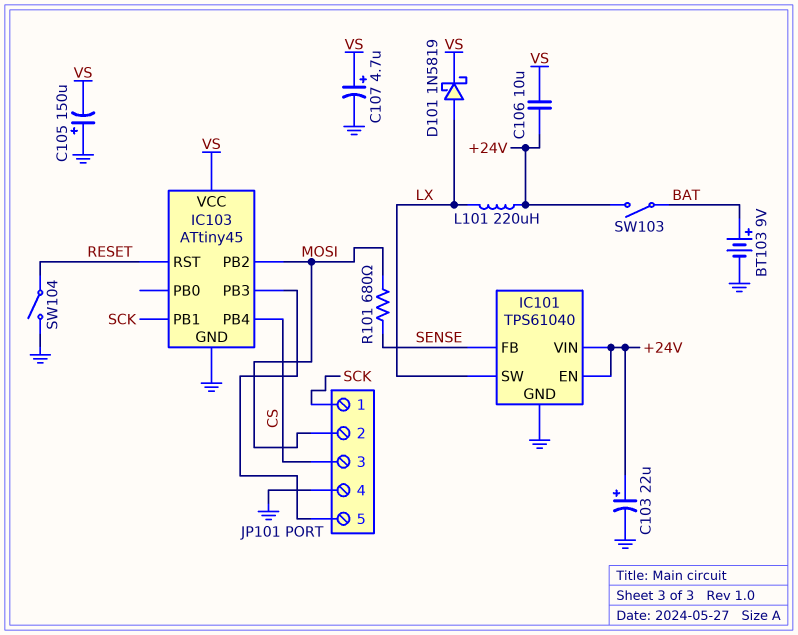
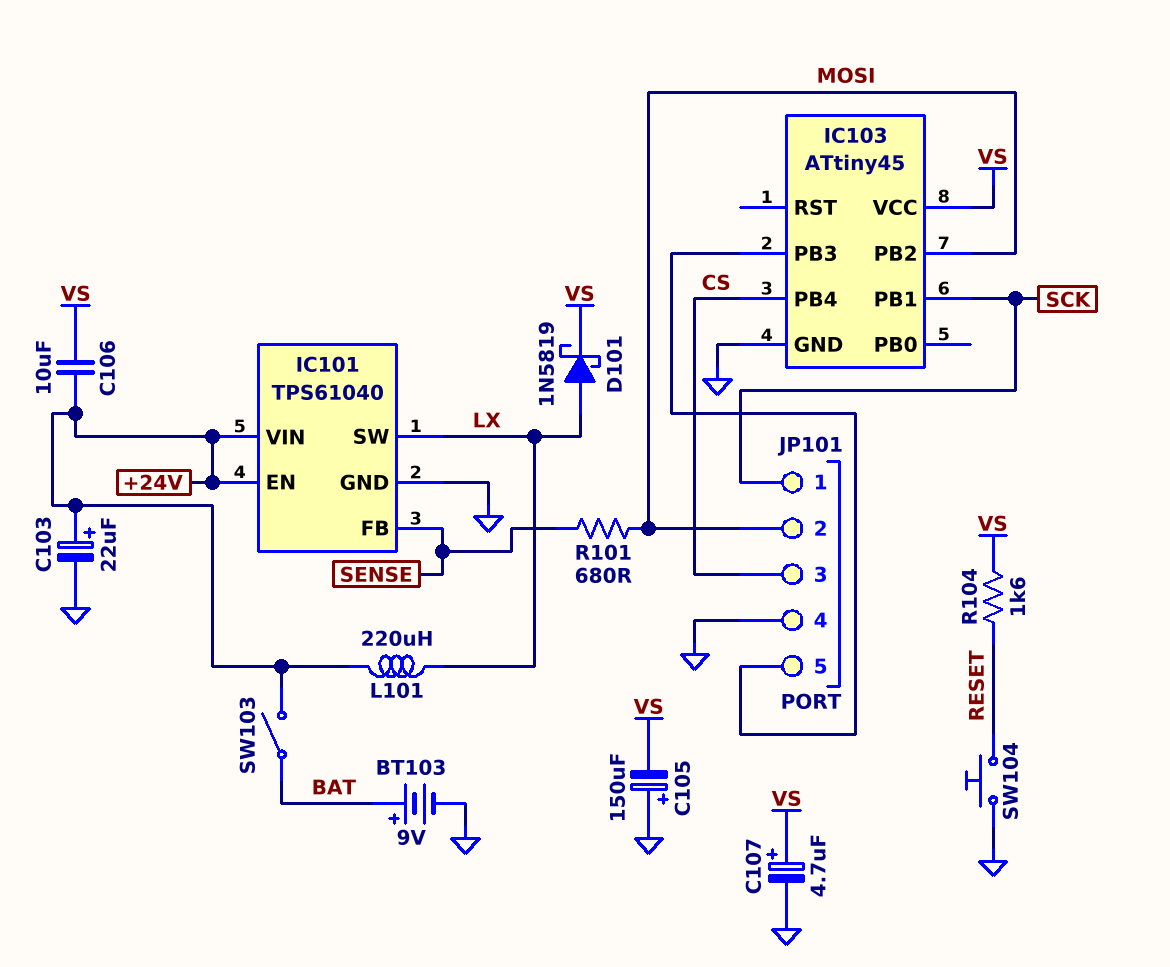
IC103 pin RST: RESET -> none
R104: none -> 1.6k (RESET, VS)
SW104: switch (GND, RESET) -> button (GND, RESET)

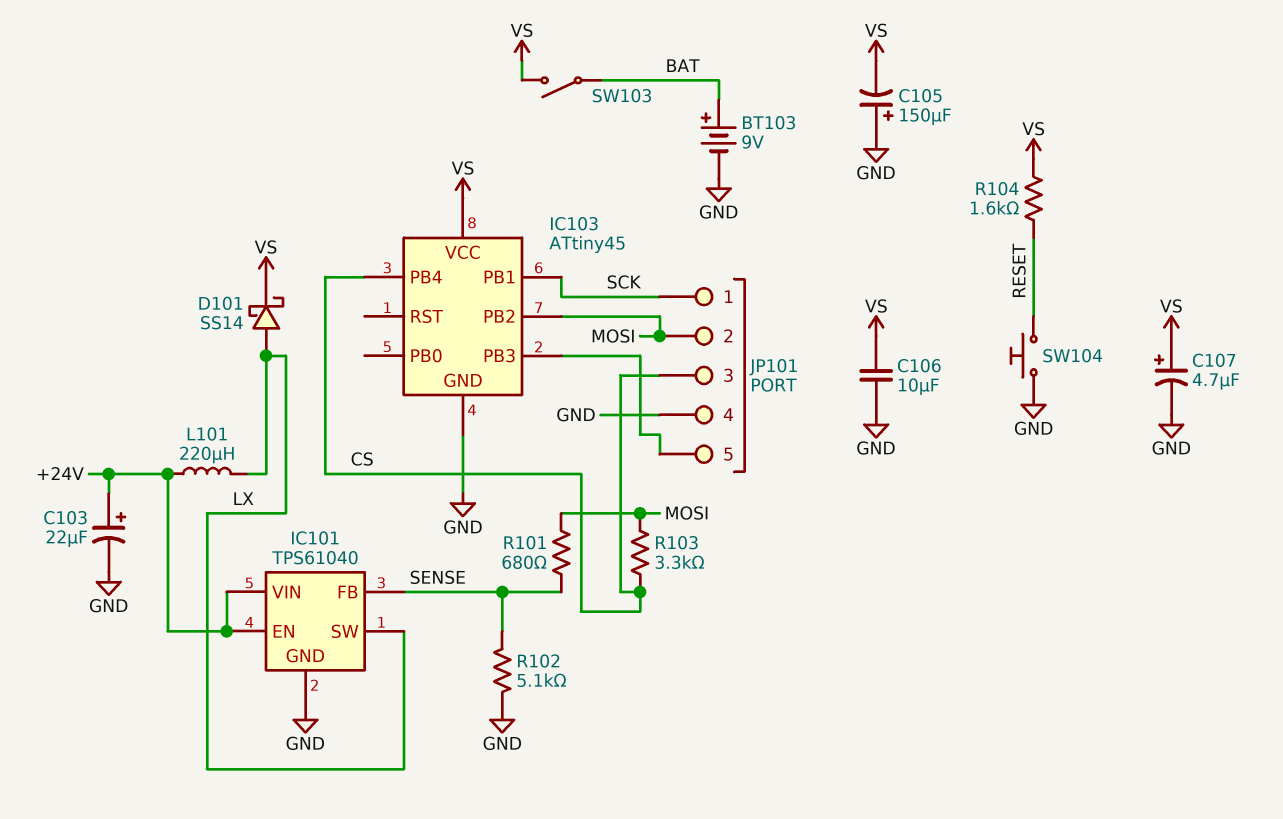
C106: 10uF (+24V, VS) -> 10uF (GND, VS)
D101: schottky 1N5819 (A LX, K VS) -> schottky SS14 (A LX, K VS)
R102: none -> 5.1k (GND, SENSE)
R103: none -> 3.3k (CS, MOSI)
SW103: switch (+24V, BAT) -> switch (BAT, VS)

